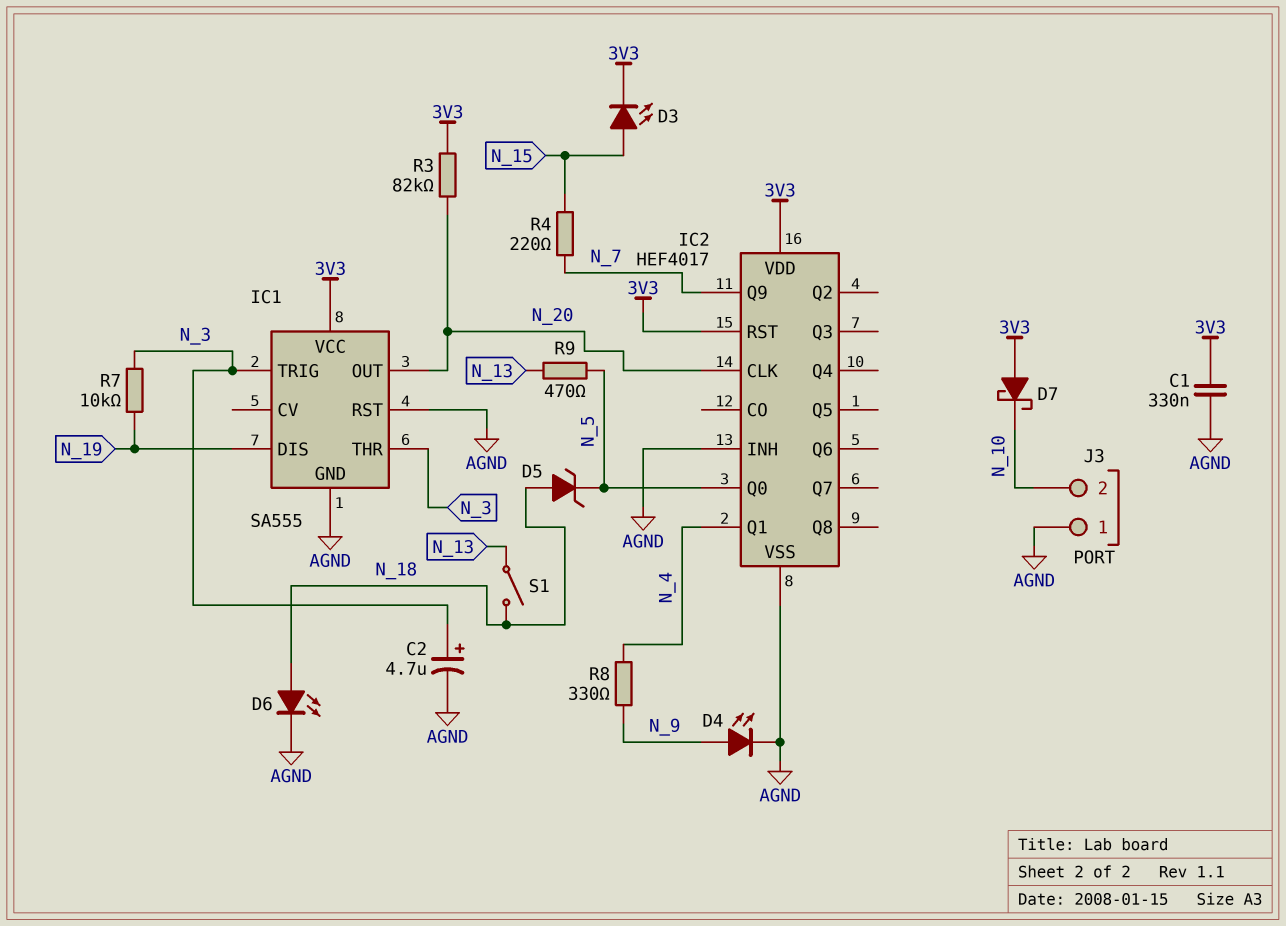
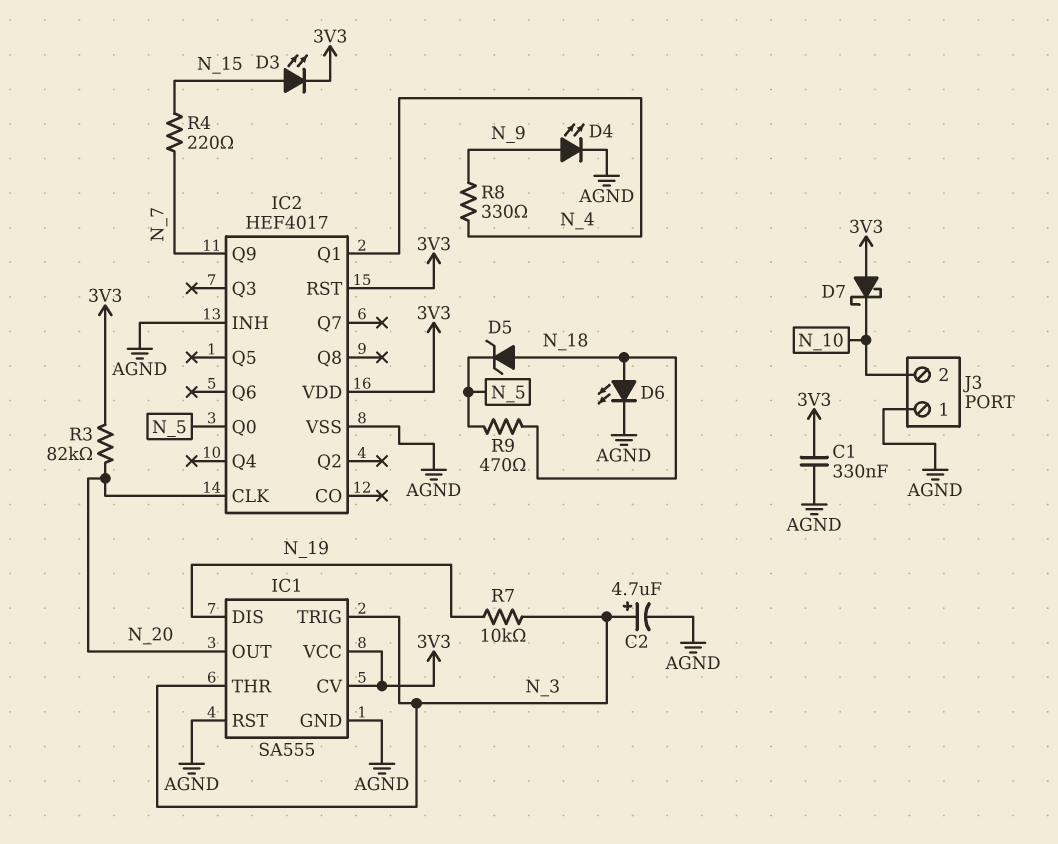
IC1 pin CV: none -> 3V3
R9: 470 (N_5, N_13) -> 470 (N_5, N_18)
S1: switch (N_13, N_18) -> none

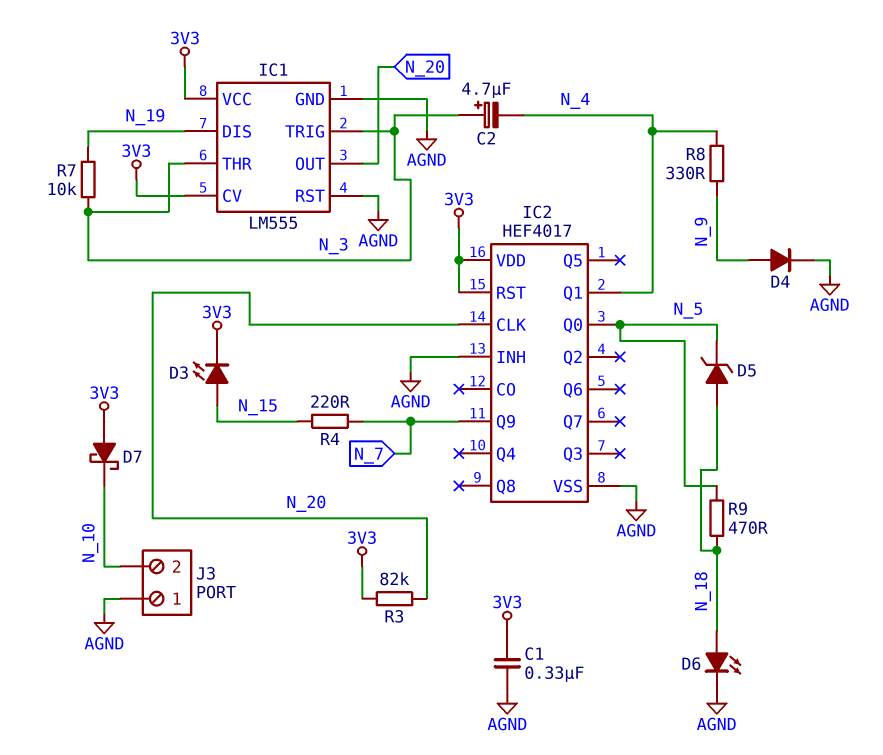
C2: 4.7uF (plus N_3, minus AGND) -> 4.7uF (plus N_3, minus N_4)
D4: LED (A N_9, K AGND) -> diode (A N_9, K AGND)
IC1: SA555 -> LM555

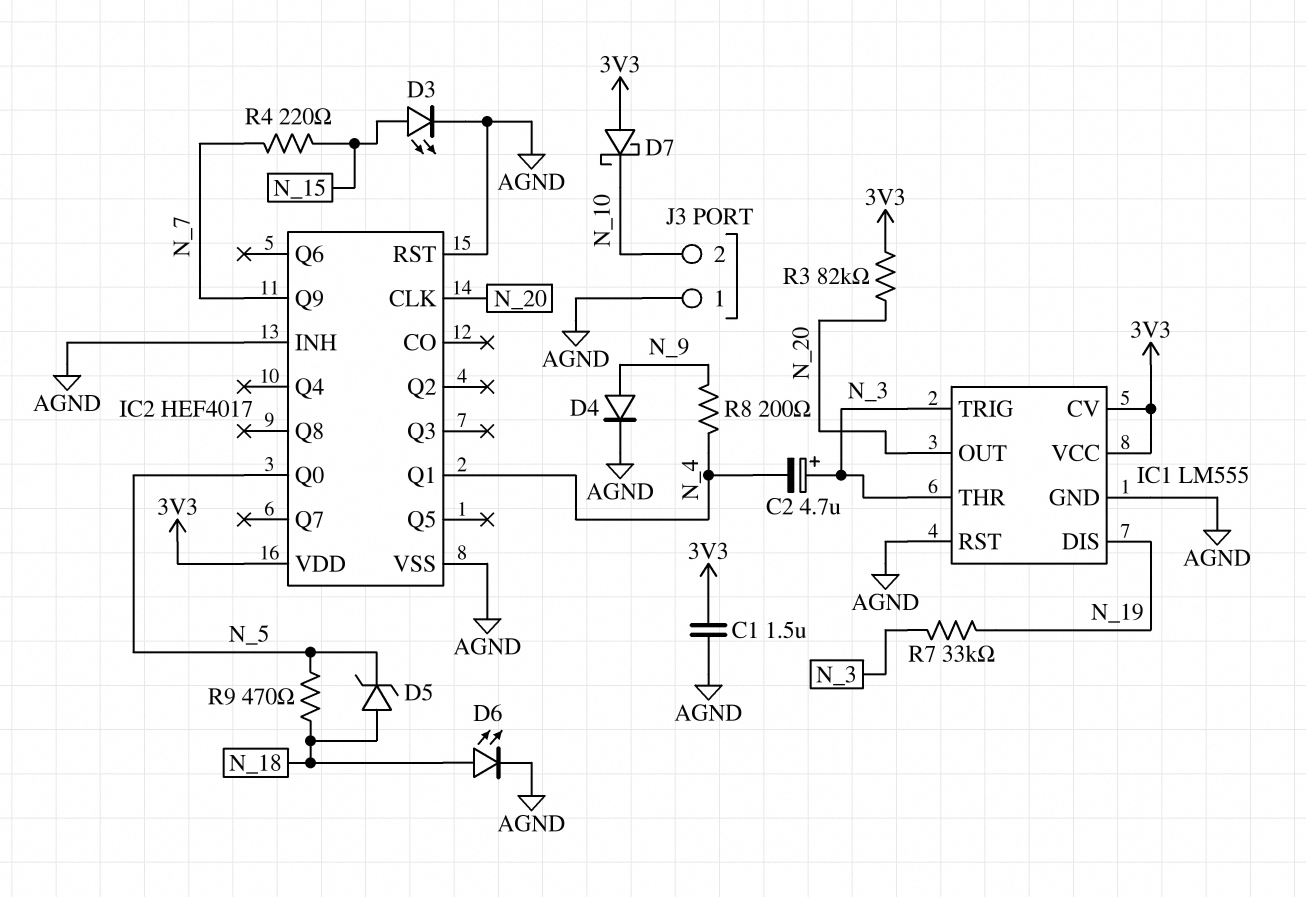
C1: 330nF (3V3, AGND) -> 1.5uF (3V3, AGND)
D3: LED (A N_15, K 3V3) -> LED (A N_15, K AGND)
IC2 pin RST: 3V3 -> AGND
R7: 10k (N_3, N_19) -> 33k (N_3, N_19)
R8: 330 (N_4, N_9) -> 200 (N_4, N_9)

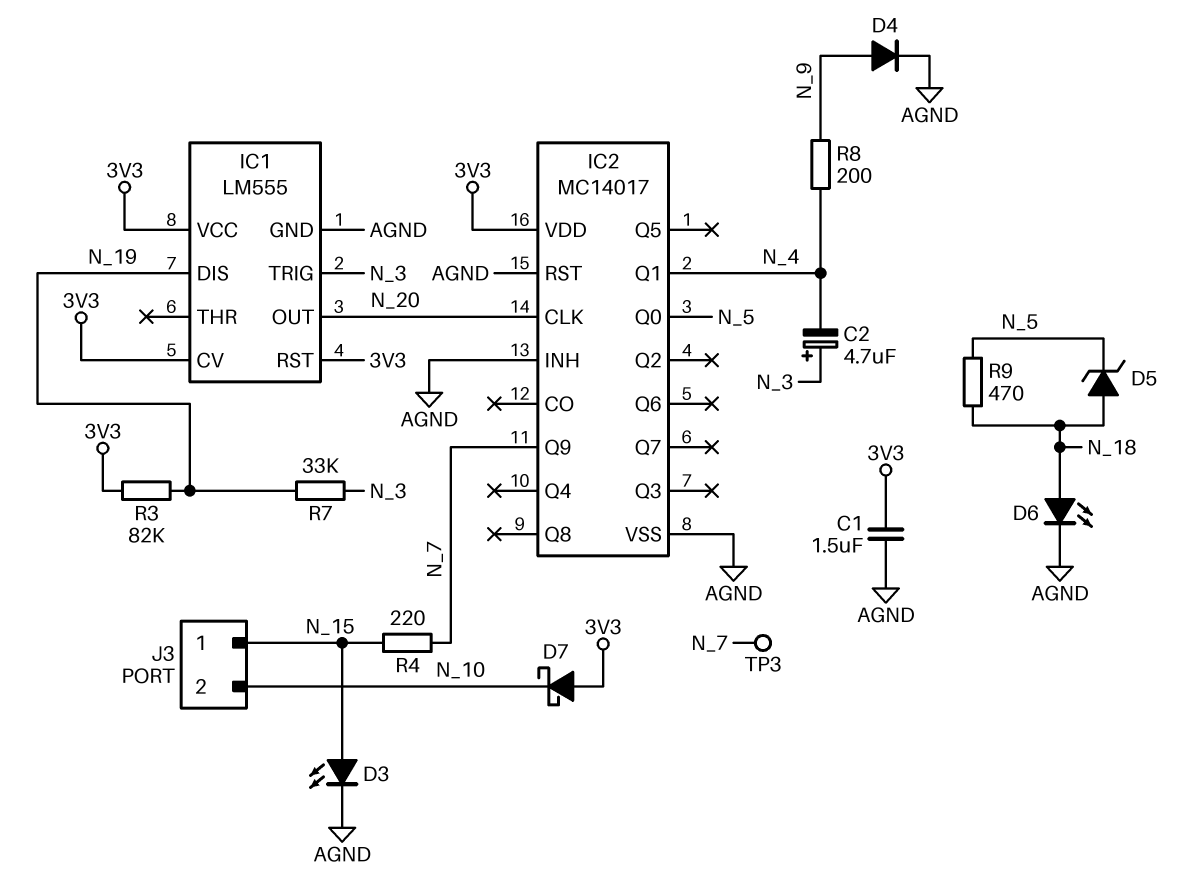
IC1 pin RST: AGND -> 3V3
IC1 pin THR: N_3 -> none
IC2: HEF4017 -> MC14017
J3 pin 1: AGND -> N_15
R3: 82k (3V3, N_20) -> 82k (3V3, N_19)
TP3: none -> test point (N_7)

